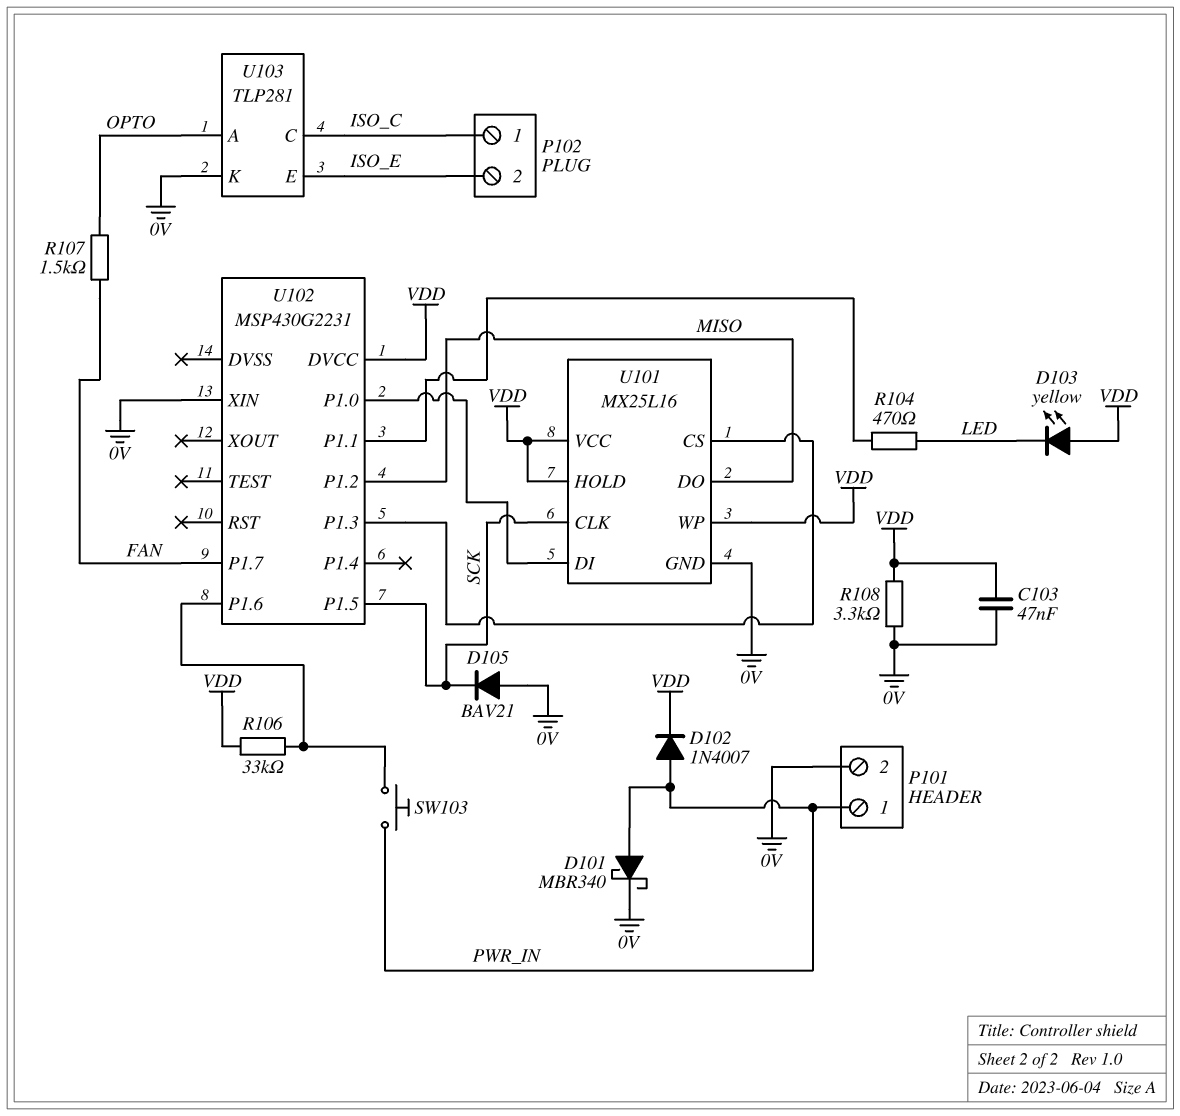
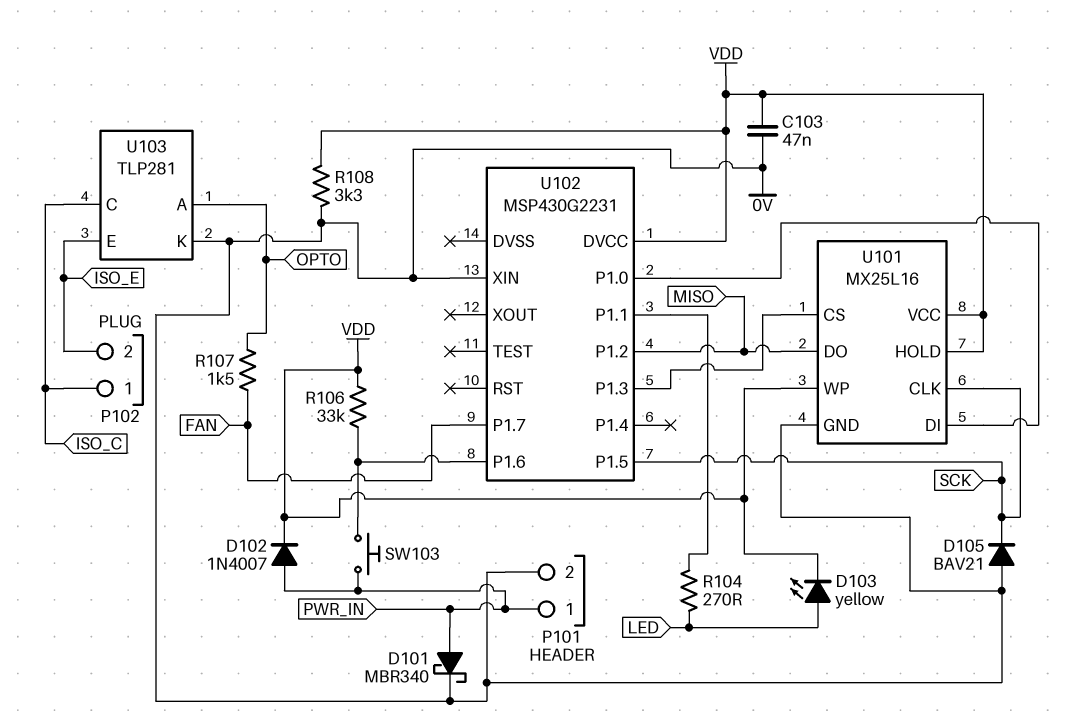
D103: LED yellow (A VDD, K LED) -> LED yellow (A LED, K VDD)
R104: 470 (LED, U102/P1.1) -> 270 (LED, U102/P1.1)

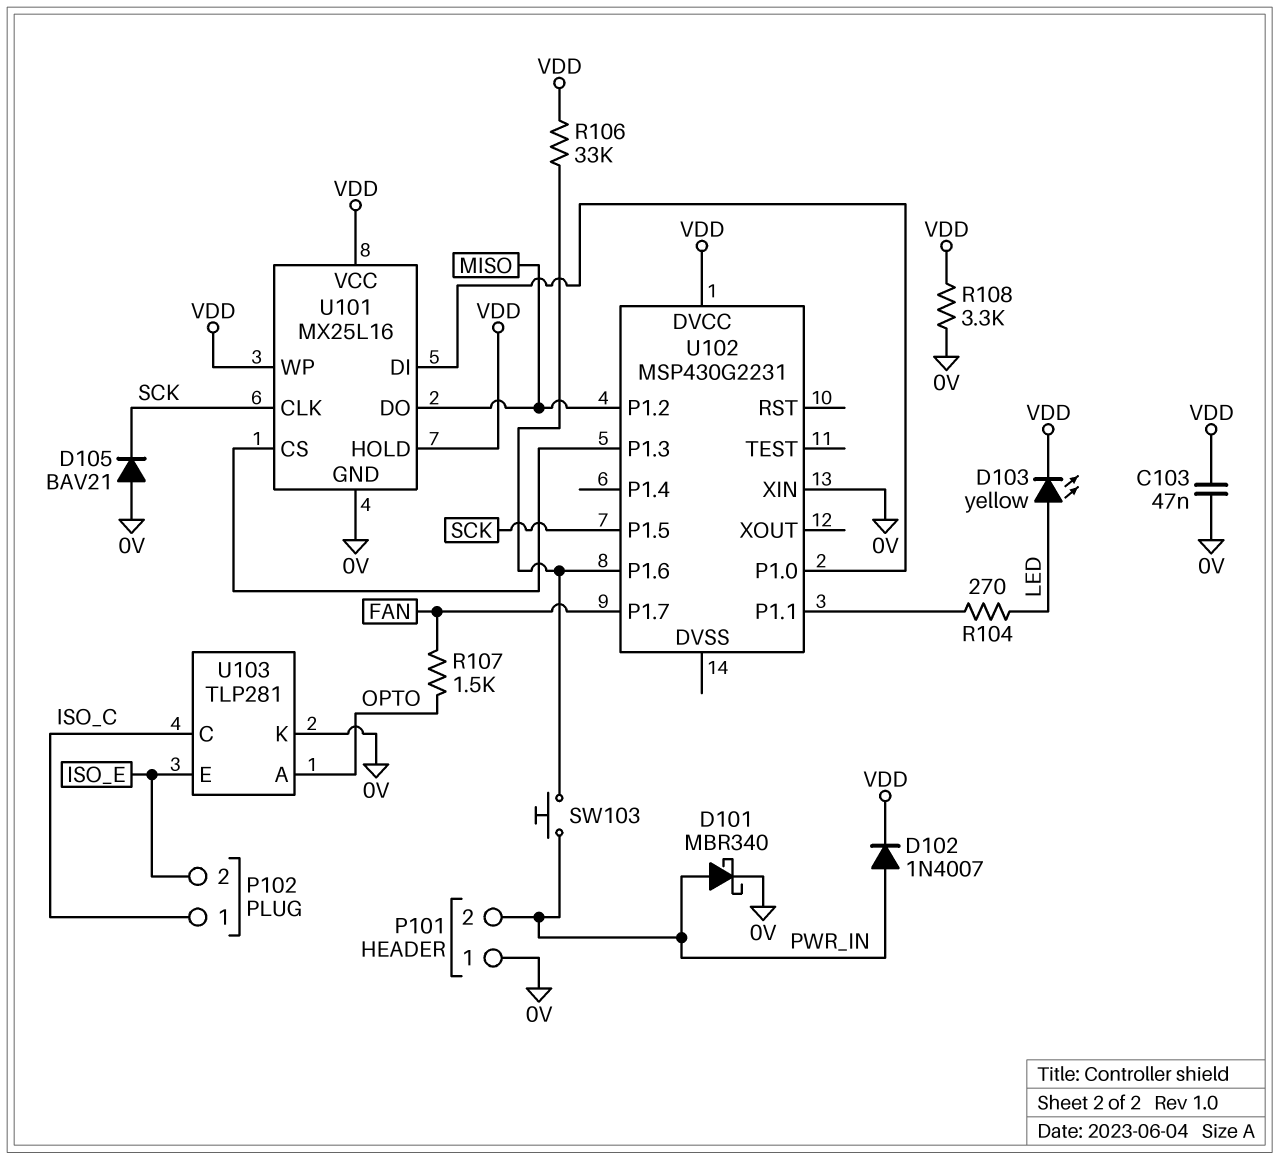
P101 pin 1: PWR_IN -> 0V
P101 pin 2: 0V -> PWR_IN

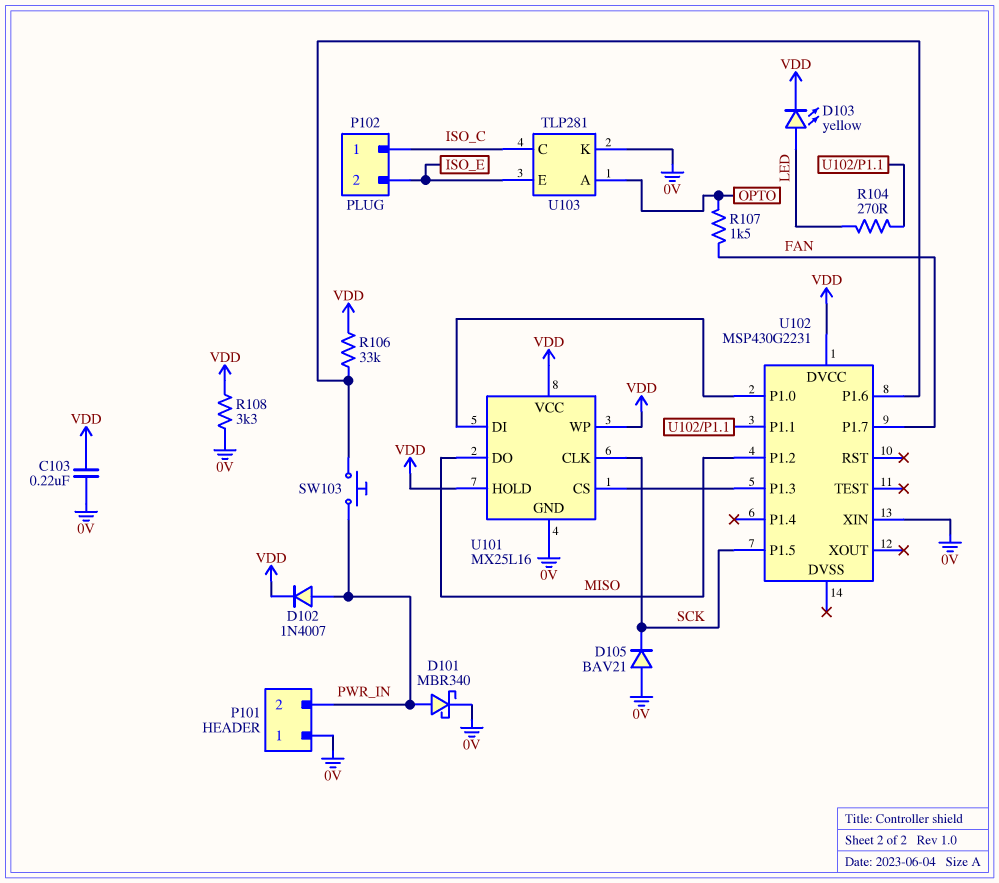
C103: 47nF (0V, VDD) -> 220nF (0V, VDD)

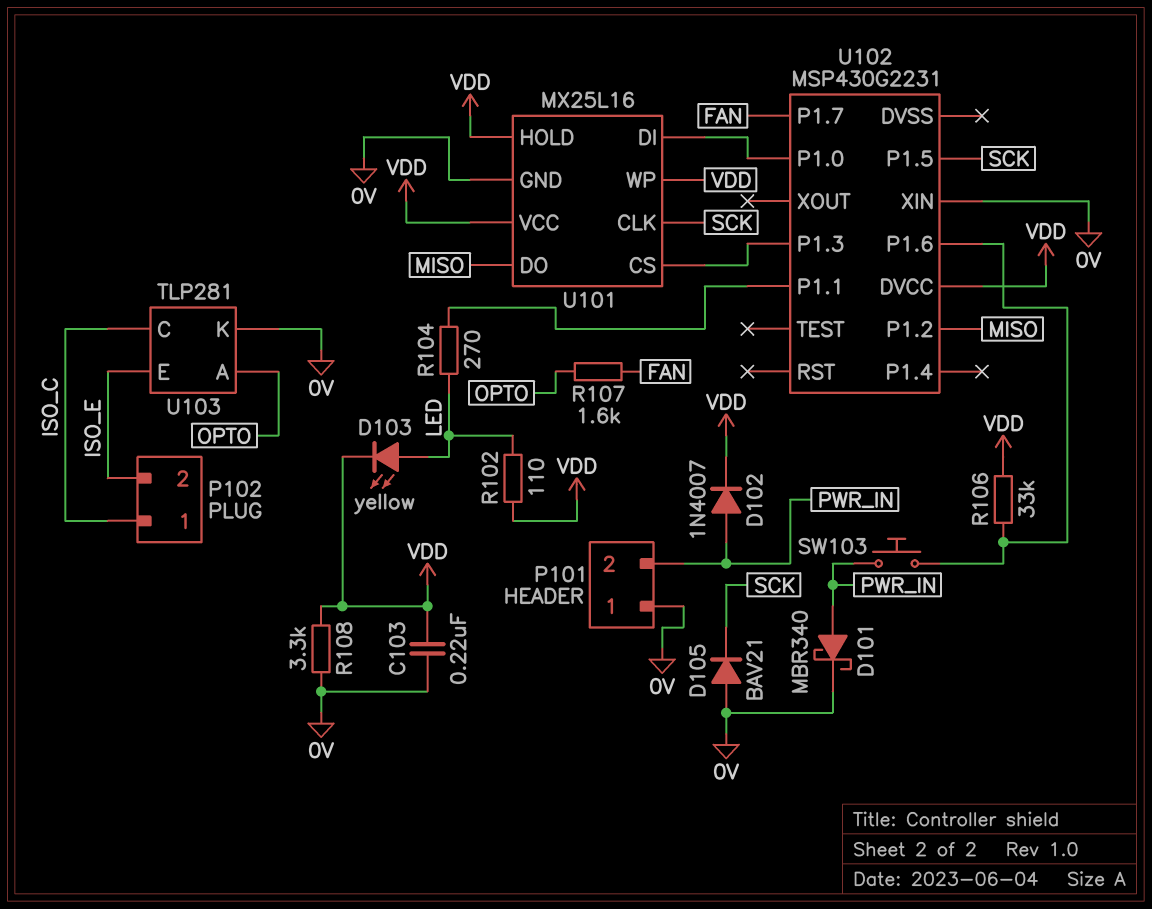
R102: none -> 110 (LED, VDD)
R107: 1.5k (FAN, OPTO) -> 1.6k (FAN, OPTO)

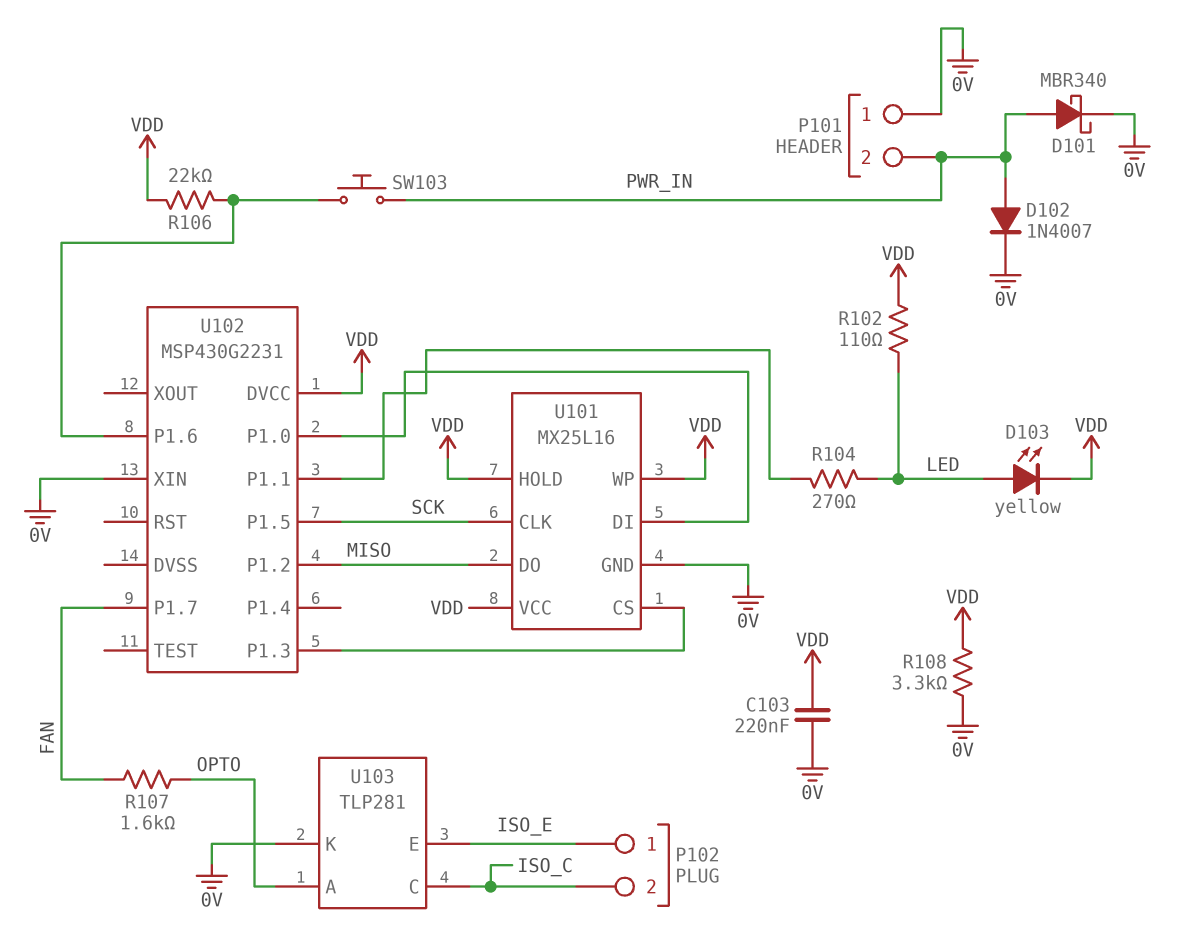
D102: diode 1N4007 (A PWR_IN, K VDD) -> diode 1N4007 (A PWR_IN, K 0V)
D105: diode BAV21 (A 0V, K SCK) -> none
P102 pin 1: ISO_C -> ISO_E
P102 pin 2: ISO_E -> ISO_C
R106: 33k (U102/P1.6, VDD) -> 22k (U102/P1.6, VDD)

